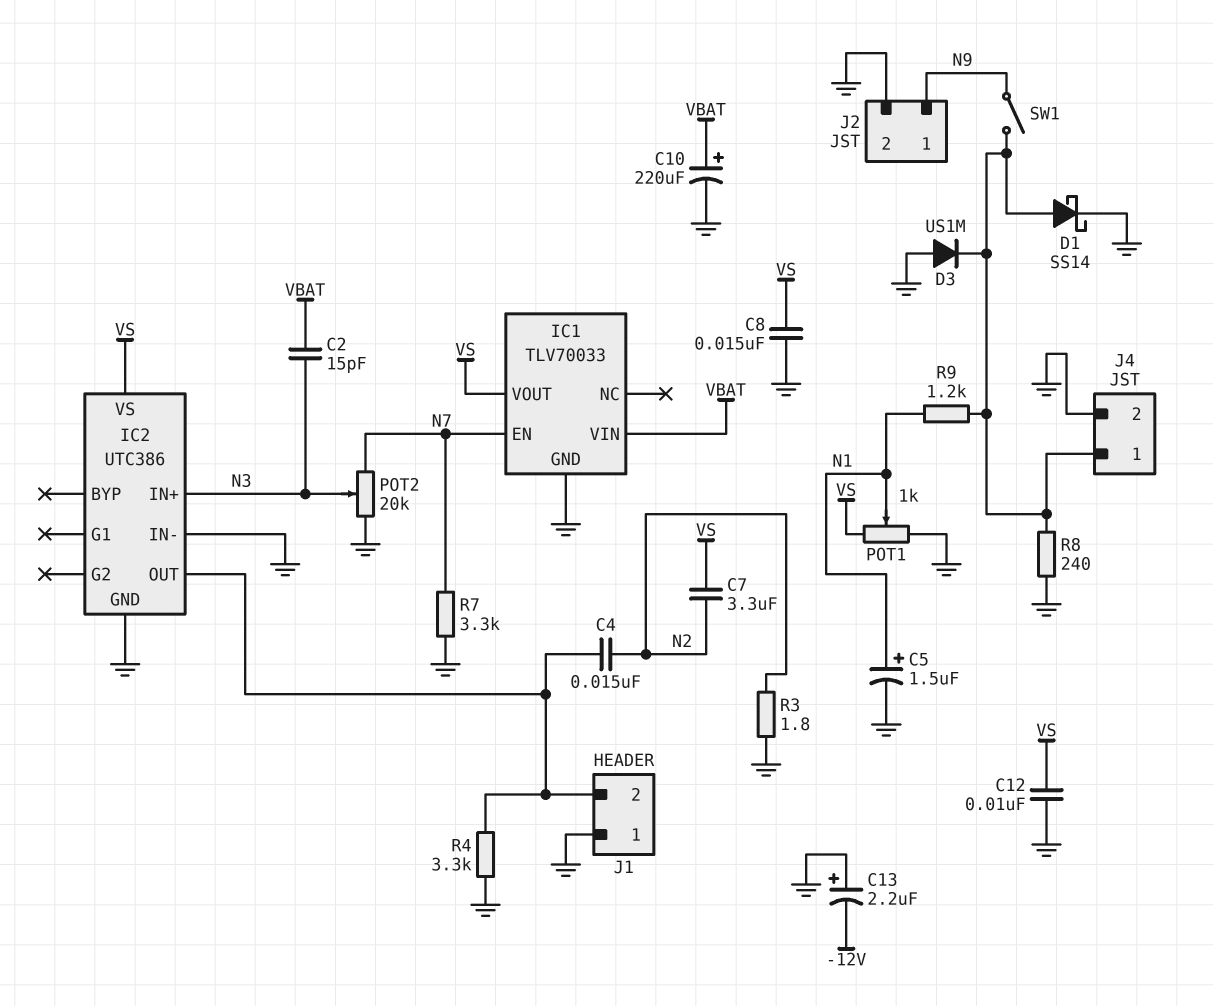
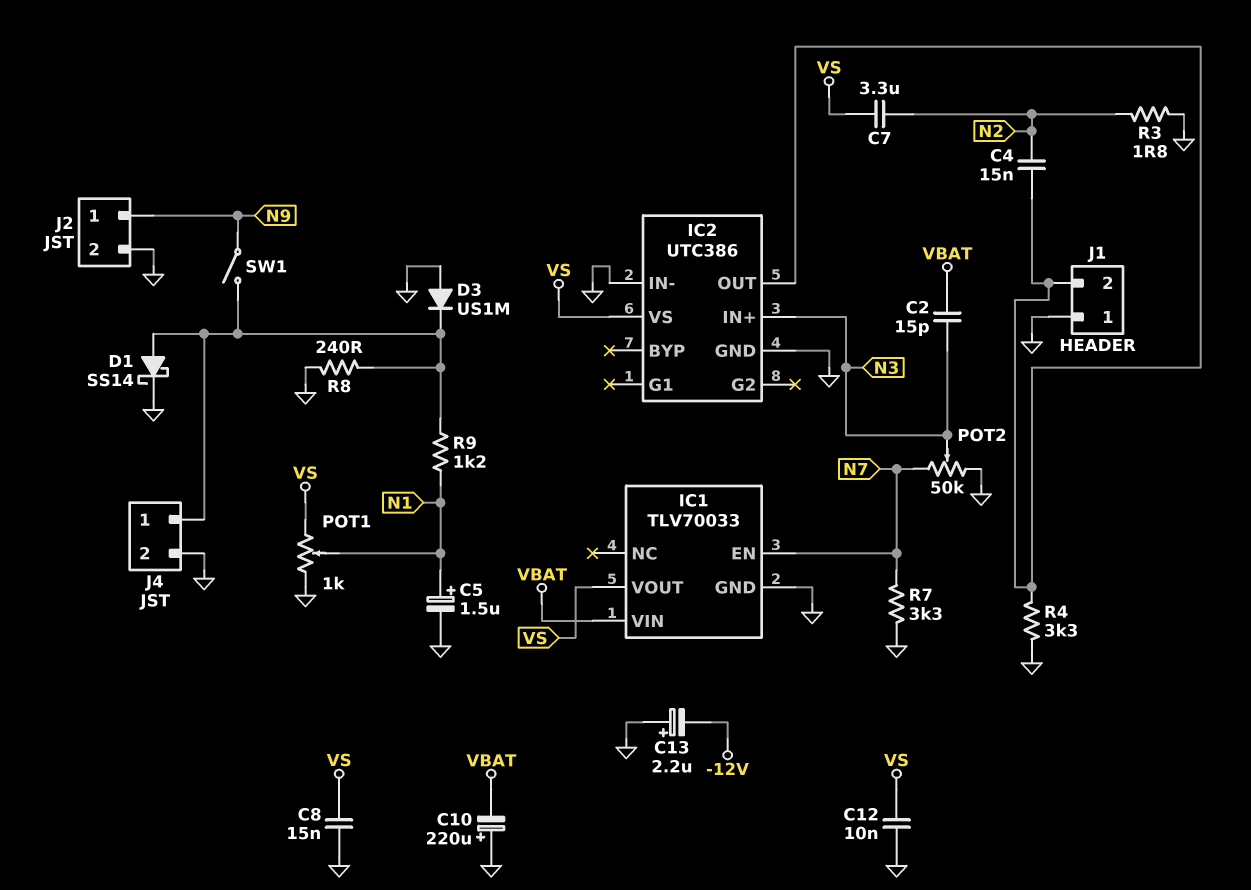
C10: 220uF (plus VBAT, minus GND) -> 220uF (plus GND, minus VBAT)
POT2: 20k (GND, N7, wiper N3) -> 50k (GND, N7, wiper N3)

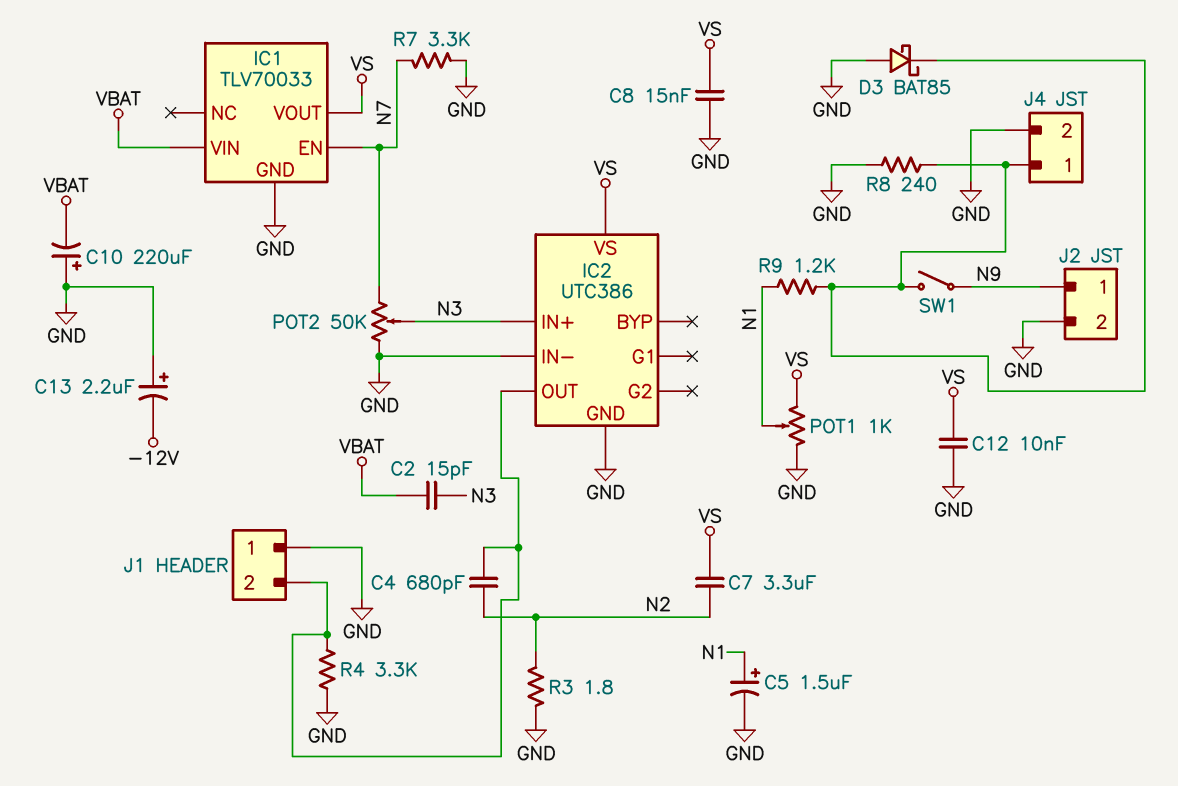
C4: 15nF (IC2/OUT, N2) -> 680pF (IC2/OUT, N2)
D1: schottky SS14 (A J4/1, K GND) -> none
D3: diode US1M (A GND, K J4/1) -> schottky BAT85 (A GND, K J4/1)

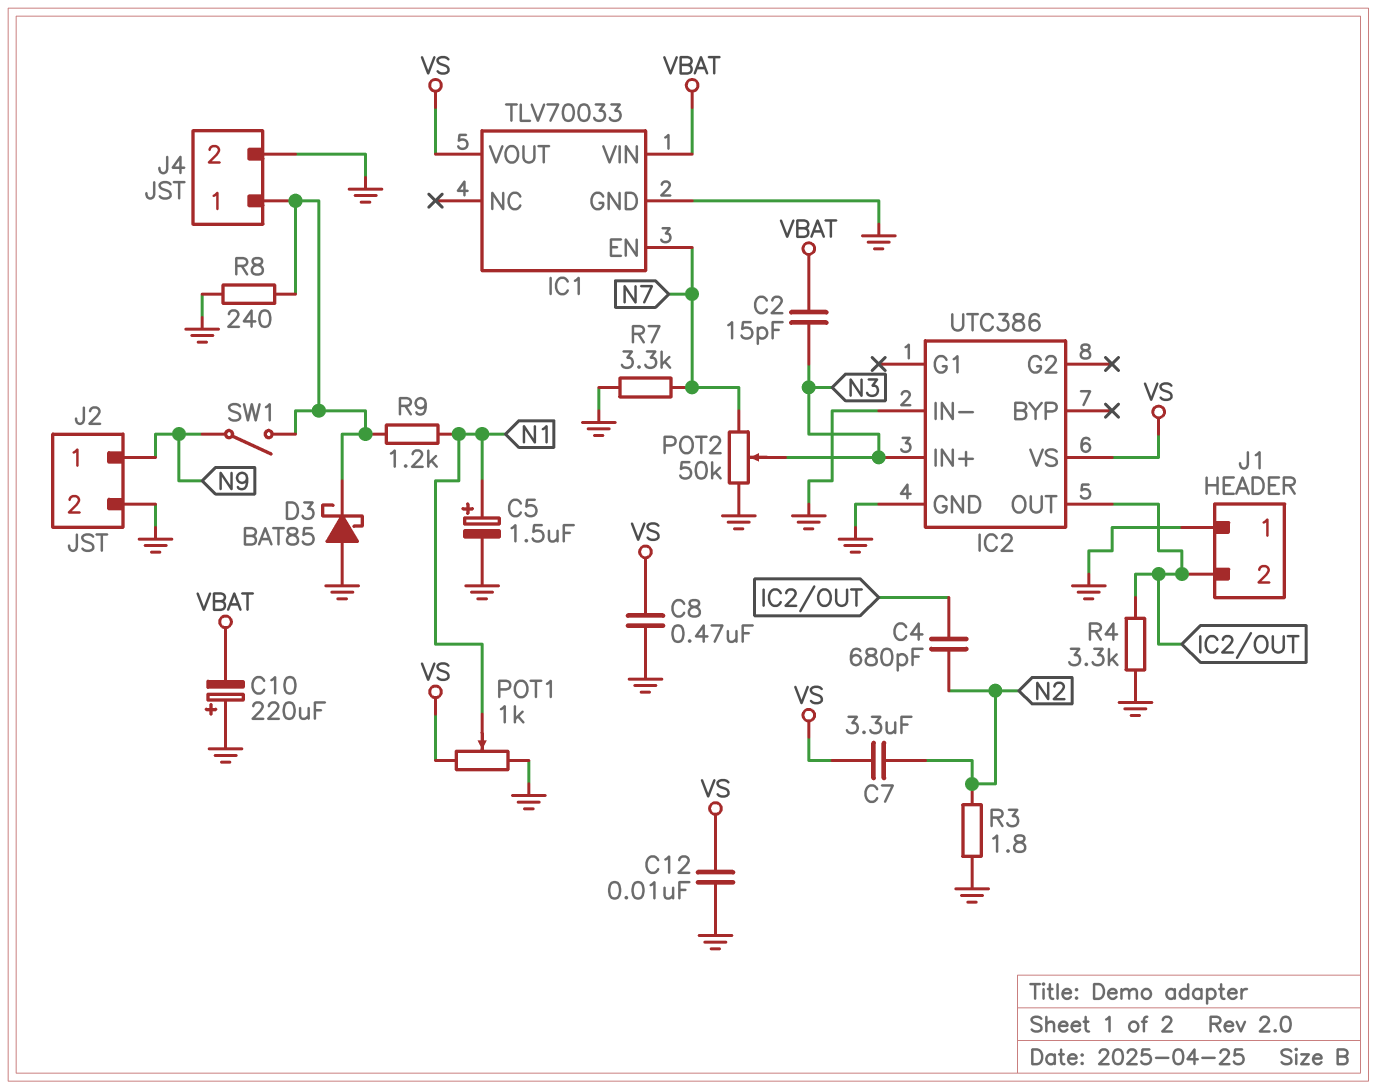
C8: 15nF (GND, VS) -> 470nF (GND, VS)
C13: 2.2uF (plus GND, minus -12V) -> none

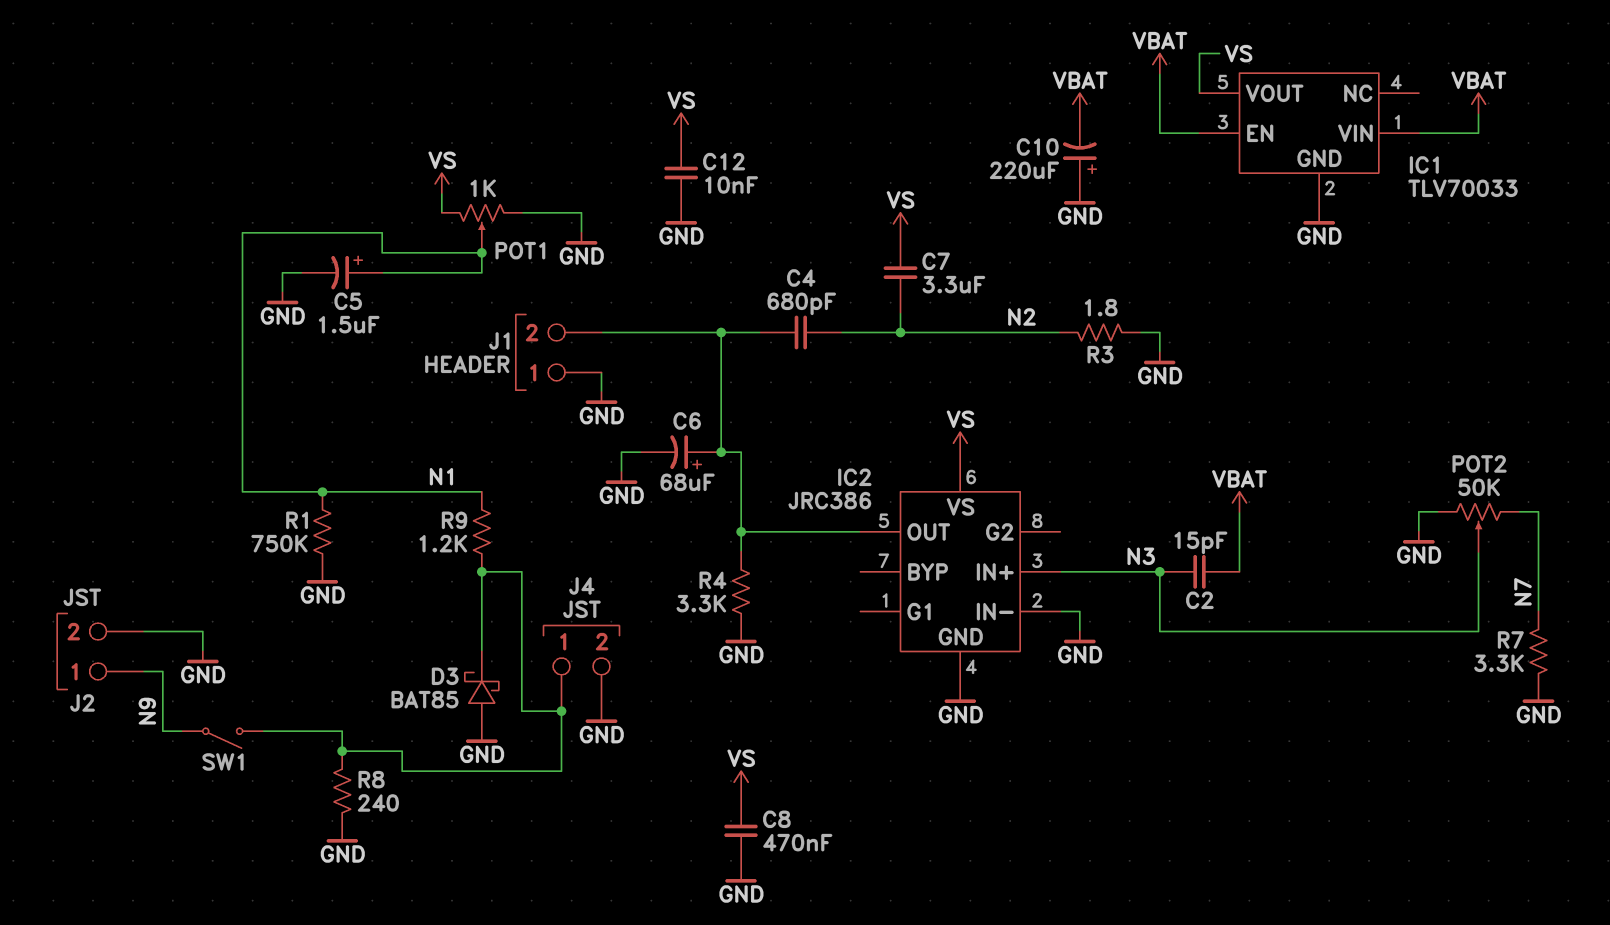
C6: none -> 68uF (plus IC2/OUT, minus GND)
IC1 pin EN: N7 -> VBAT
IC2: UTC386 -> JRC386
R1: none -> 750k (GND, N1)

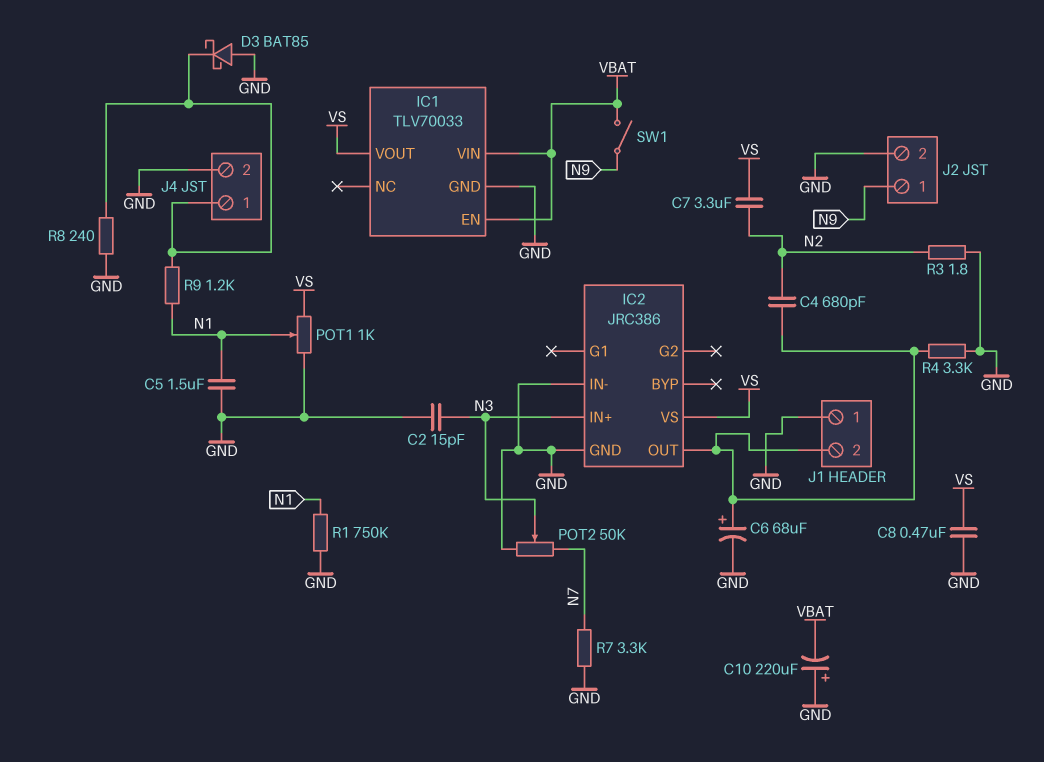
C2: 15pF (N3, VBAT) -> 15pF (GND, N3)
C5: 1.5uF (plus N1, minus GND) -> 1.5uF (GND, N1)
C12: 10nF (GND, VS) -> none
SW1: switch (J4/1, N9) -> switch (N9, VBAT)

